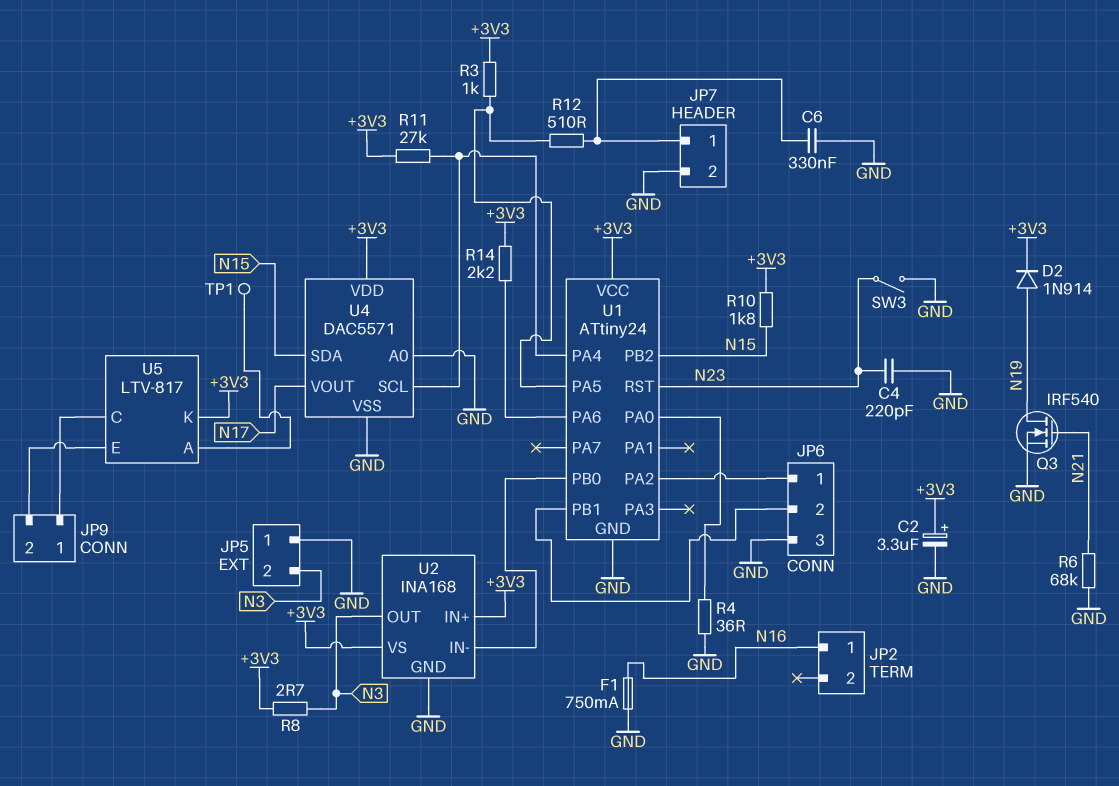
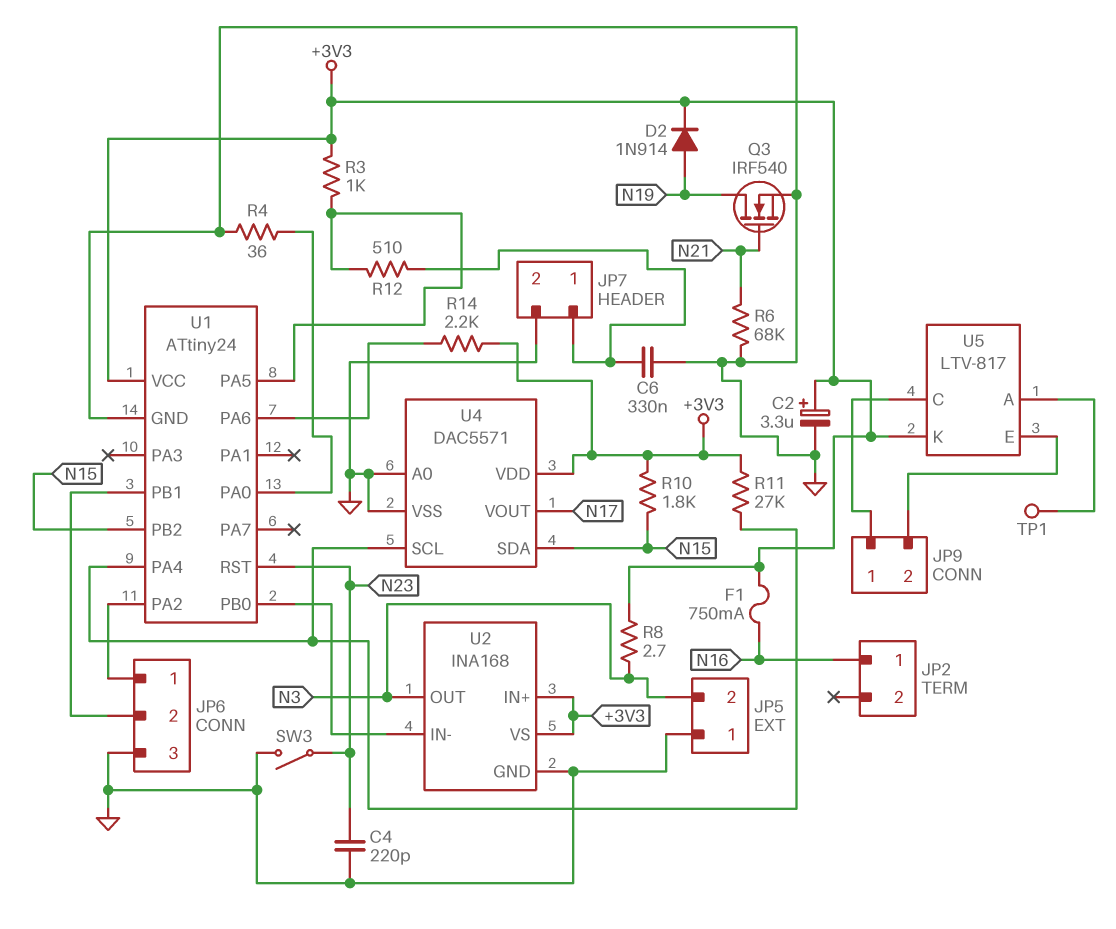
F1: 750mA (GND, N16) -> 750mA (+3V3, N16)

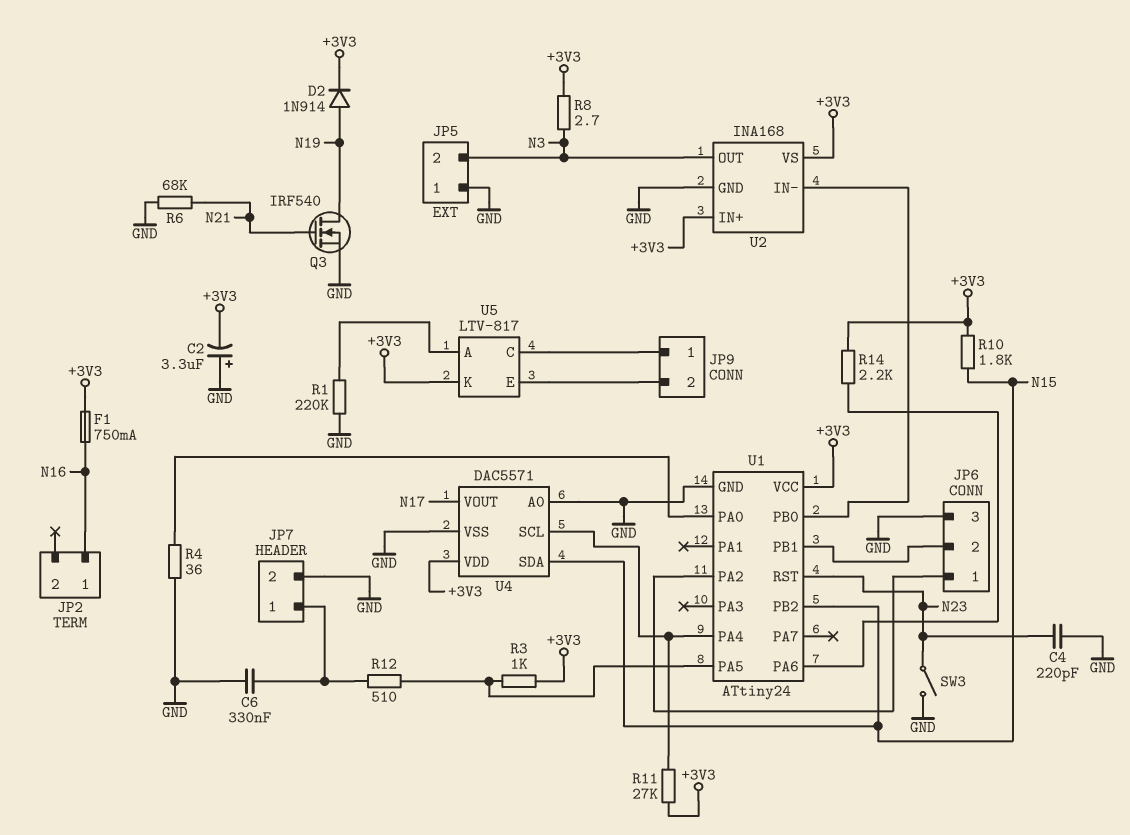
C2: 3.3uF (plus +3V3, minus GND) -> 3.3uF (plus GND, minus +3V3)
R1: none -> 220k (GND, U5/A)
TP1: test point (U5/A) -> none

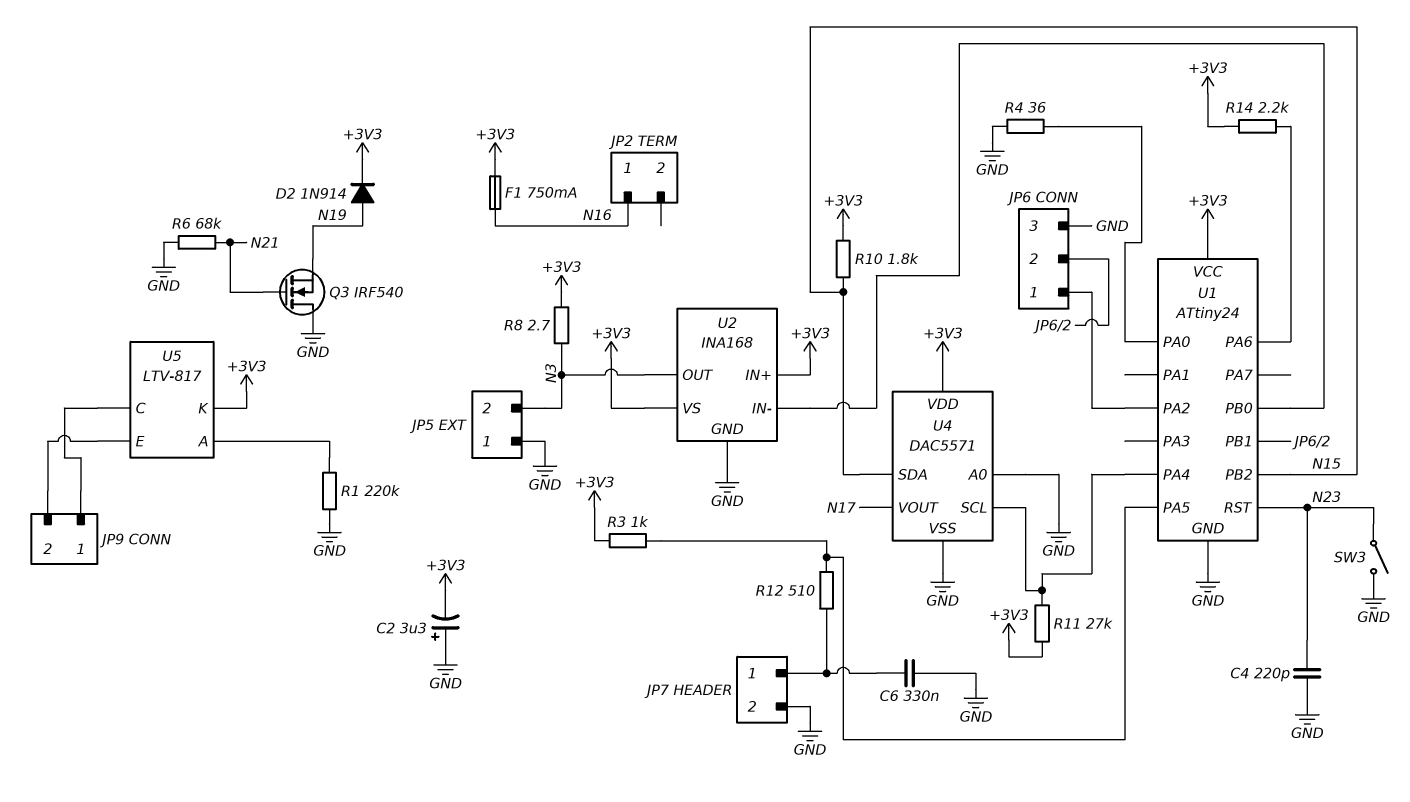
Q3: NMOS IRF540 (G N21, D N19, S GND) -> NMOS IRF540 (G N21, D GND, S N19)

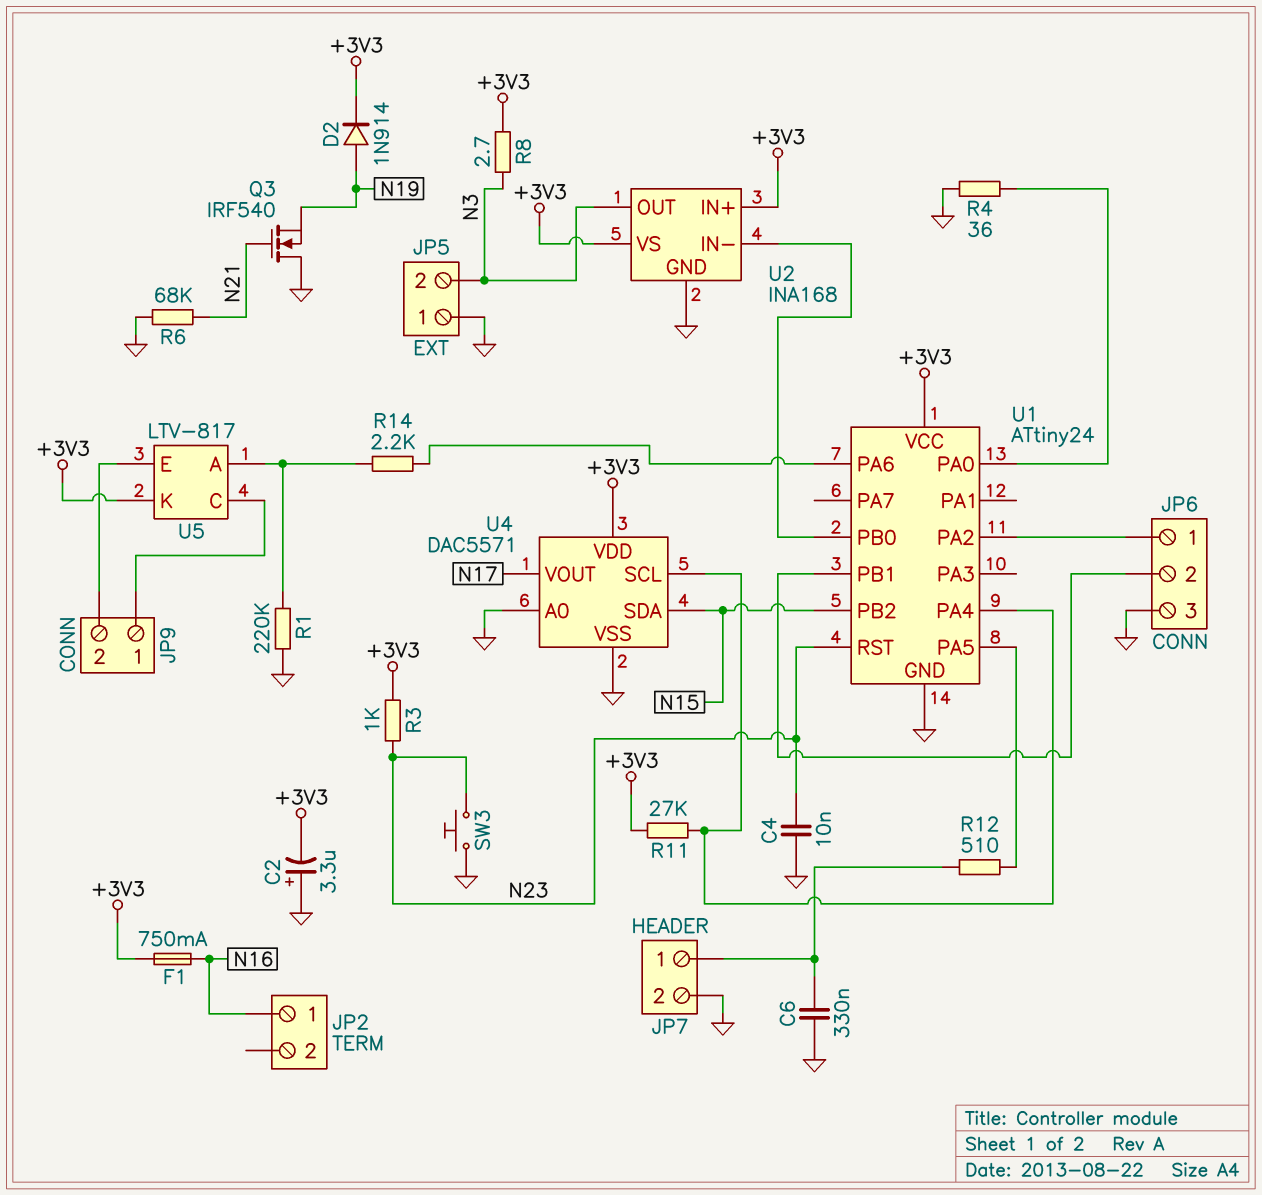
C4: 220pF (GND, N23) -> 10nF (GND, N23)
R3: 1k (+3V3, U1/PA5) -> 1k (+3V3, N23)
R10: 1.8k (+3V3, N15) -> none
R14: 2.2k (+3V3, U1/PA6) -> 2.2k (U1/PA6, U5/A)
SW3: switch (GND, N23) -> button (GND, N23)

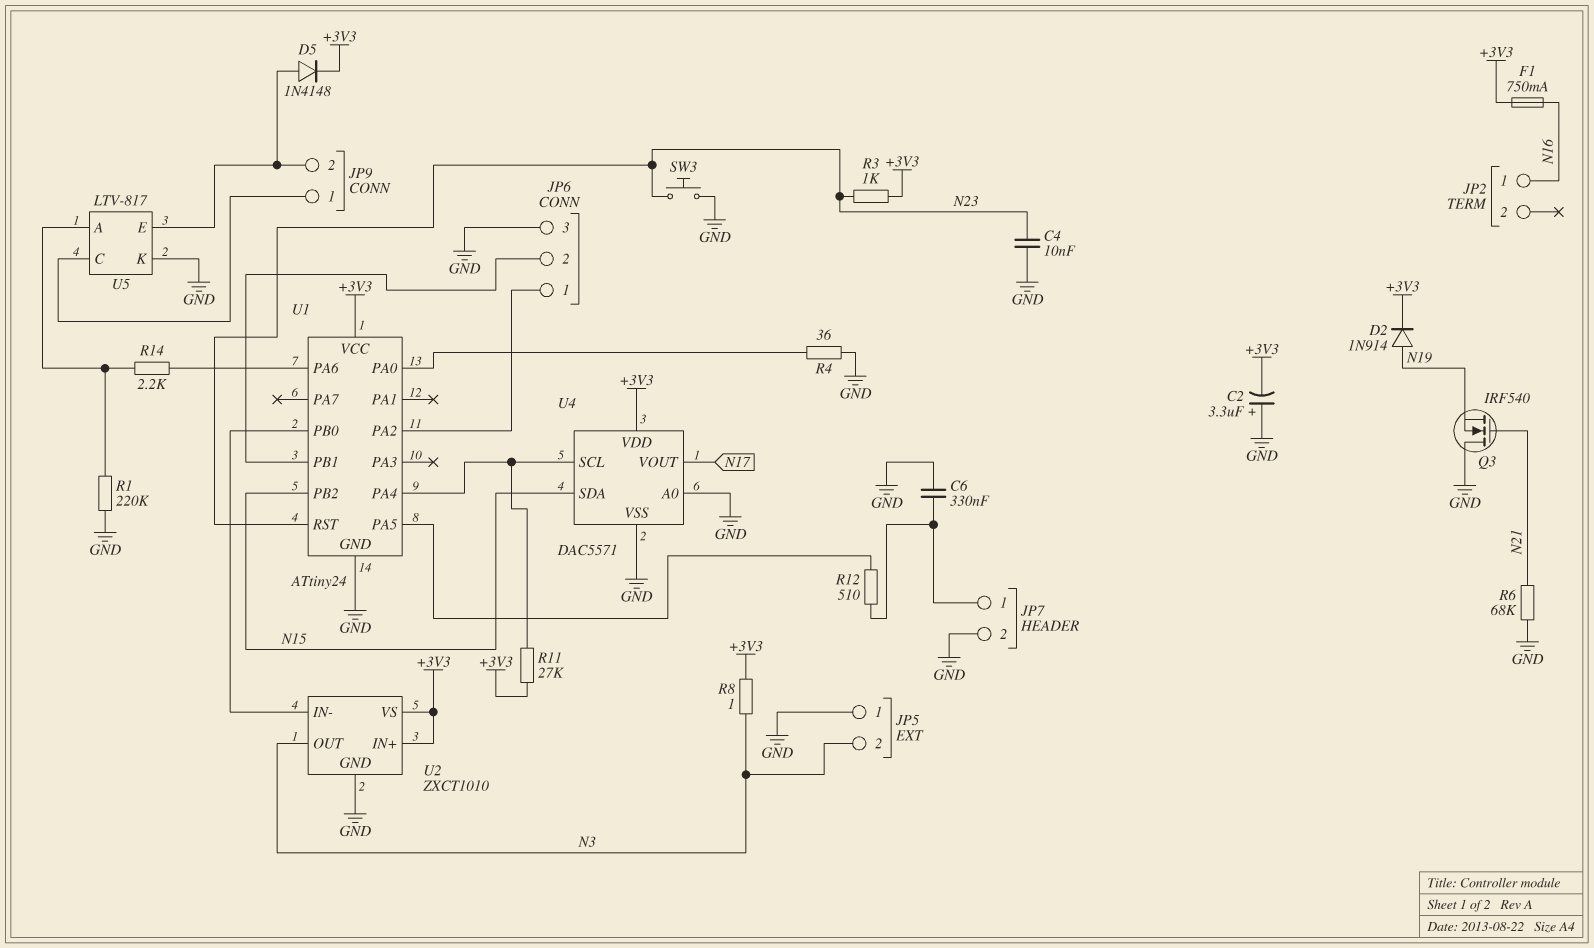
D5: none -> diode 1N4148 (A JP9/2, K +3V3)
R8: 2.7 (+3V3, N3) -> 1 (+3V3, N3)
U2: INA168 -> ZXCT1010
U5 pin K: +3V3 -> GND

